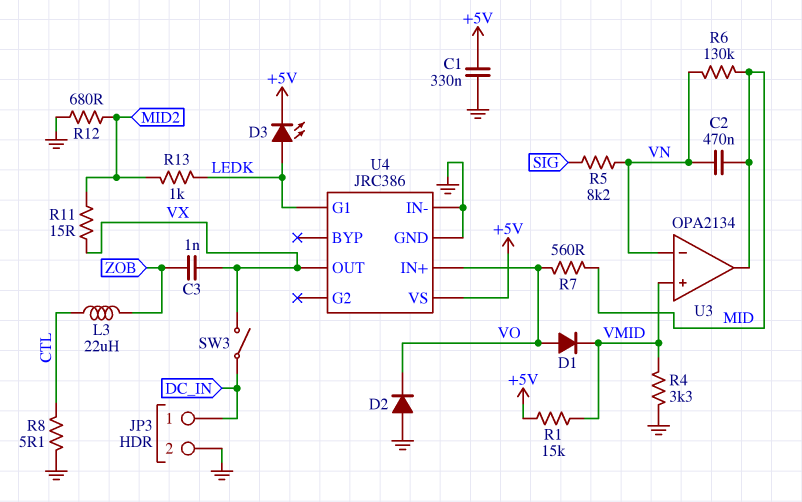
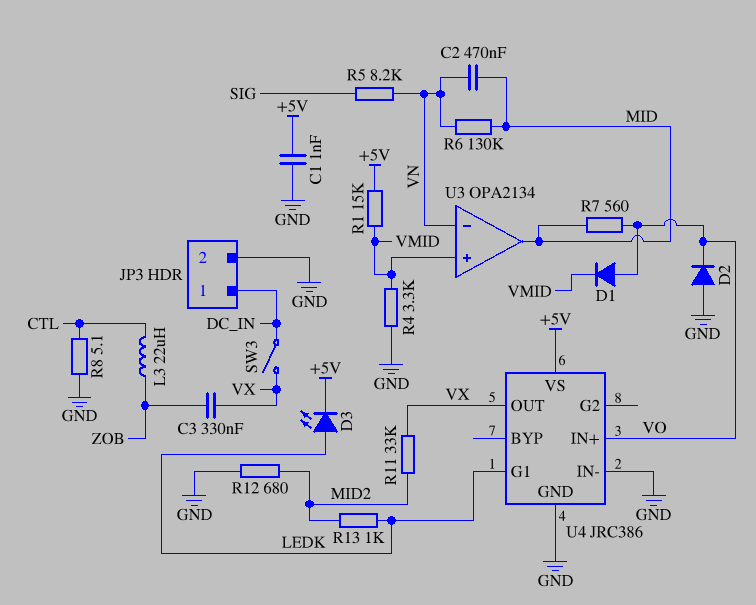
C1: 330nF (+5V, GND) -> 1nF (+5V, GND)
C3: 1nF (VX, ZOB) -> 330nF (VX, ZOB)
R11: 15 (MID2, VX) -> 33k (MID2, VX)

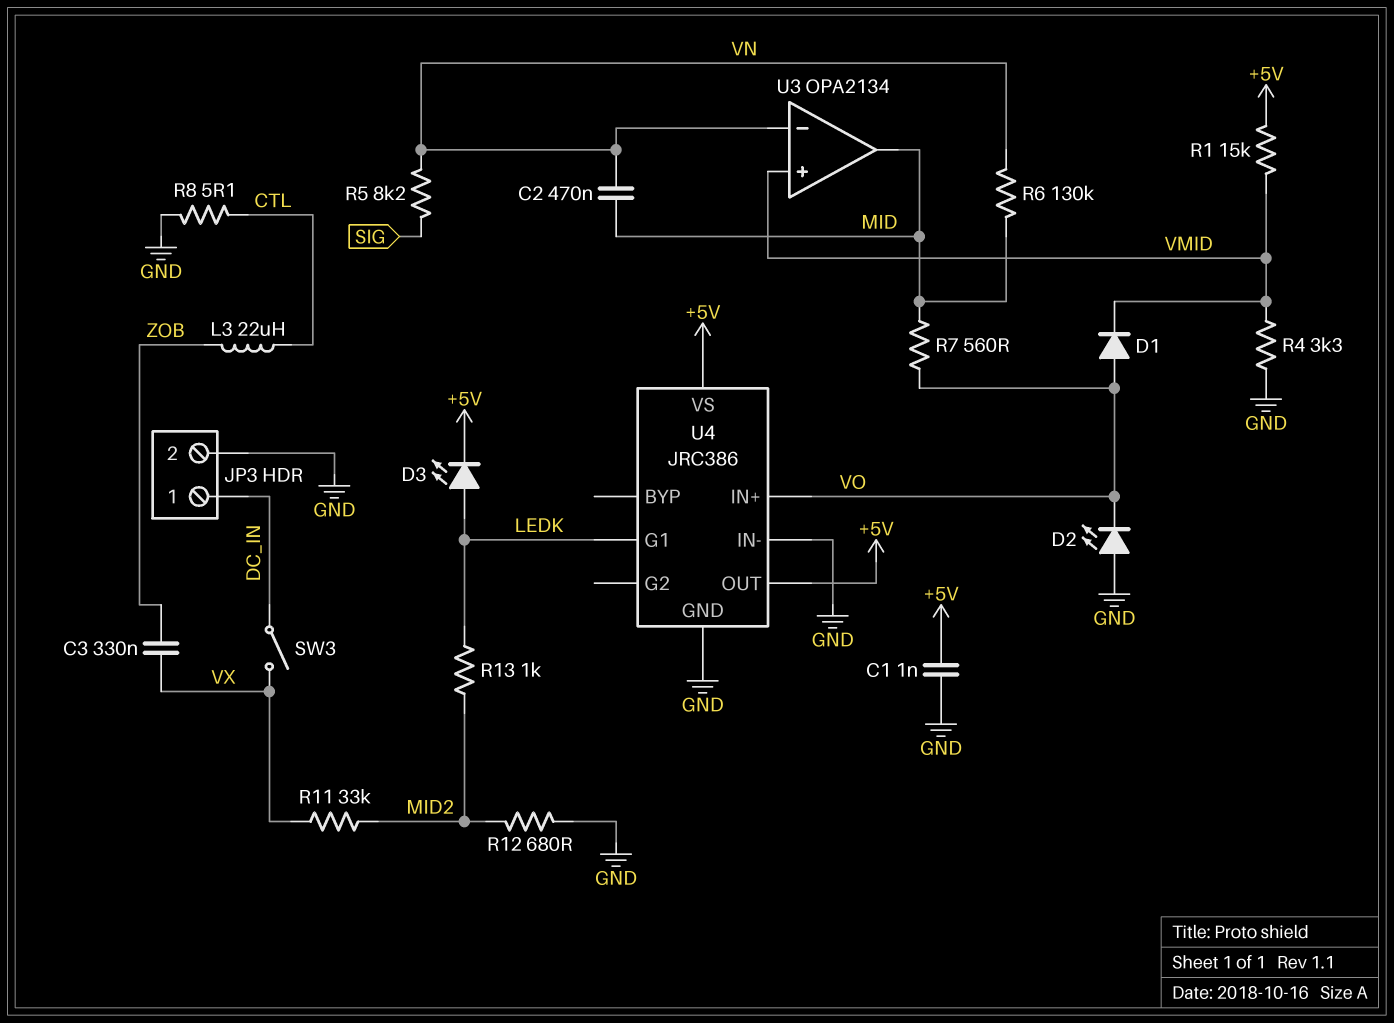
D2: diode (A GND, K VO) -> LED (A GND, K VO)
U4 pin OUT: VX -> +5V

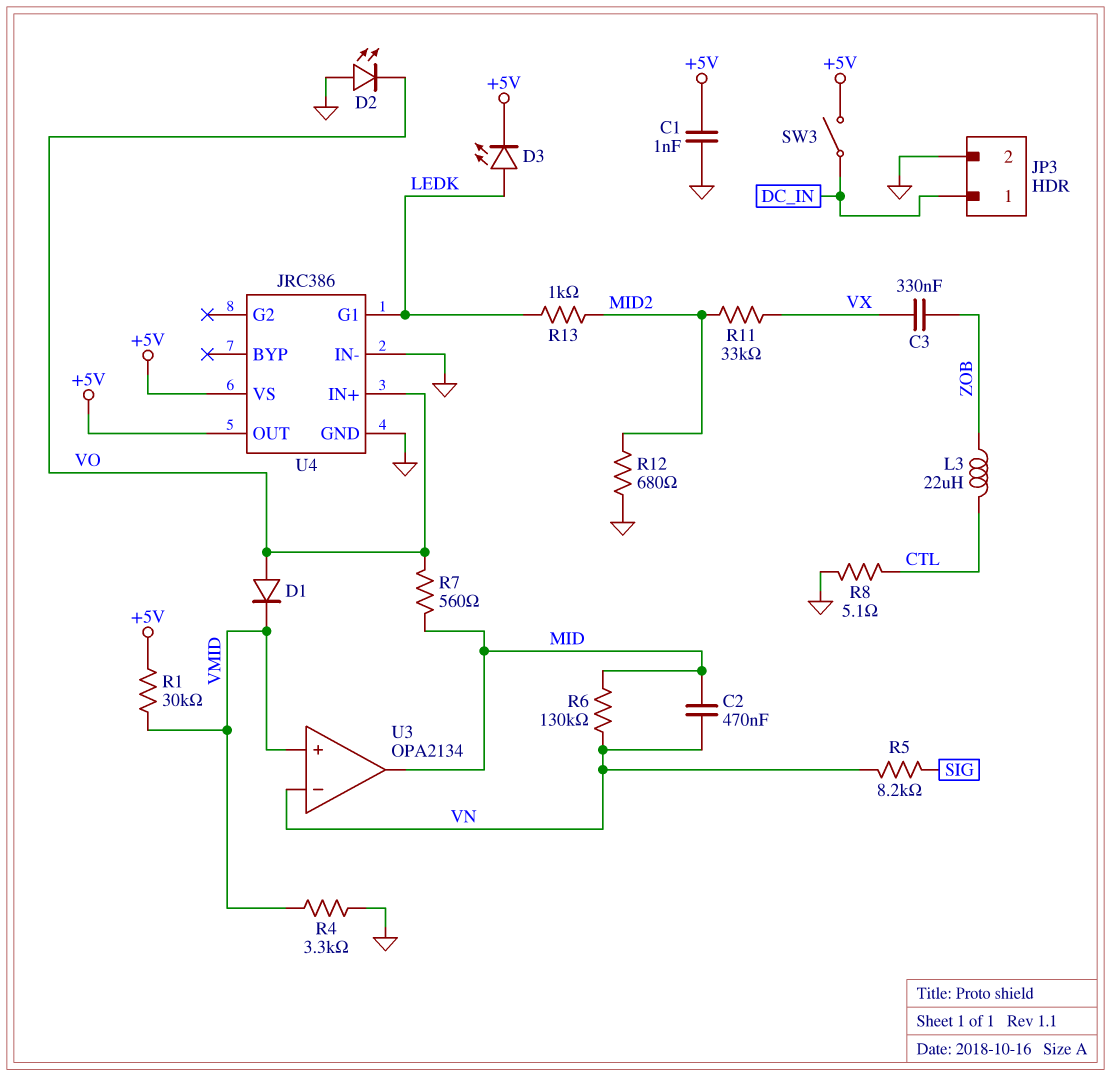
R1: 15k (+5V, VMID) -> 30k (+5V, VMID)
SW3: switch (DC_IN, VX) -> switch (+5V, DC_IN)

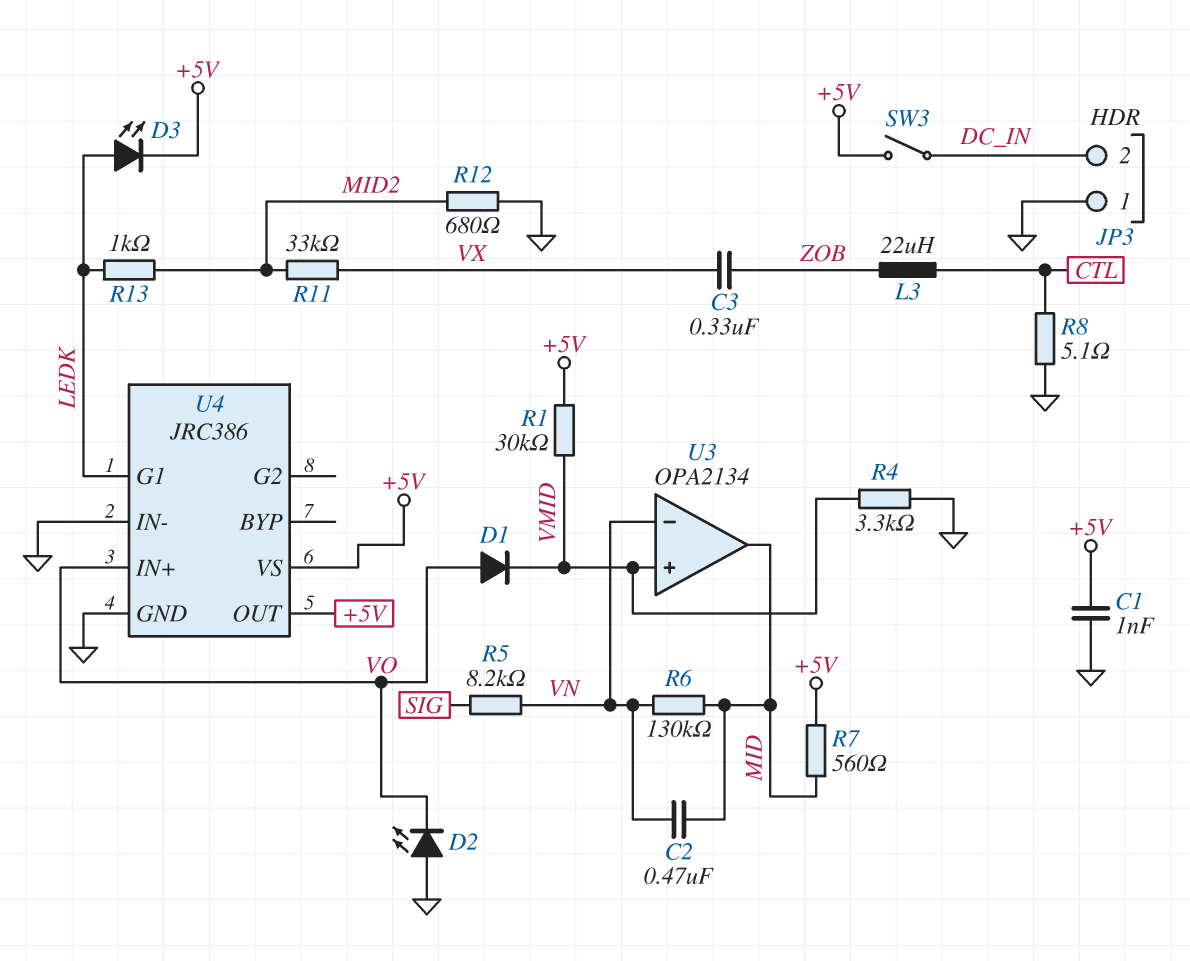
JP3 pin 1: DC_IN -> GND
JP3 pin 2: GND -> DC_IN
R7: 560 (MID, VO) -> 560 (+5V, MID)

